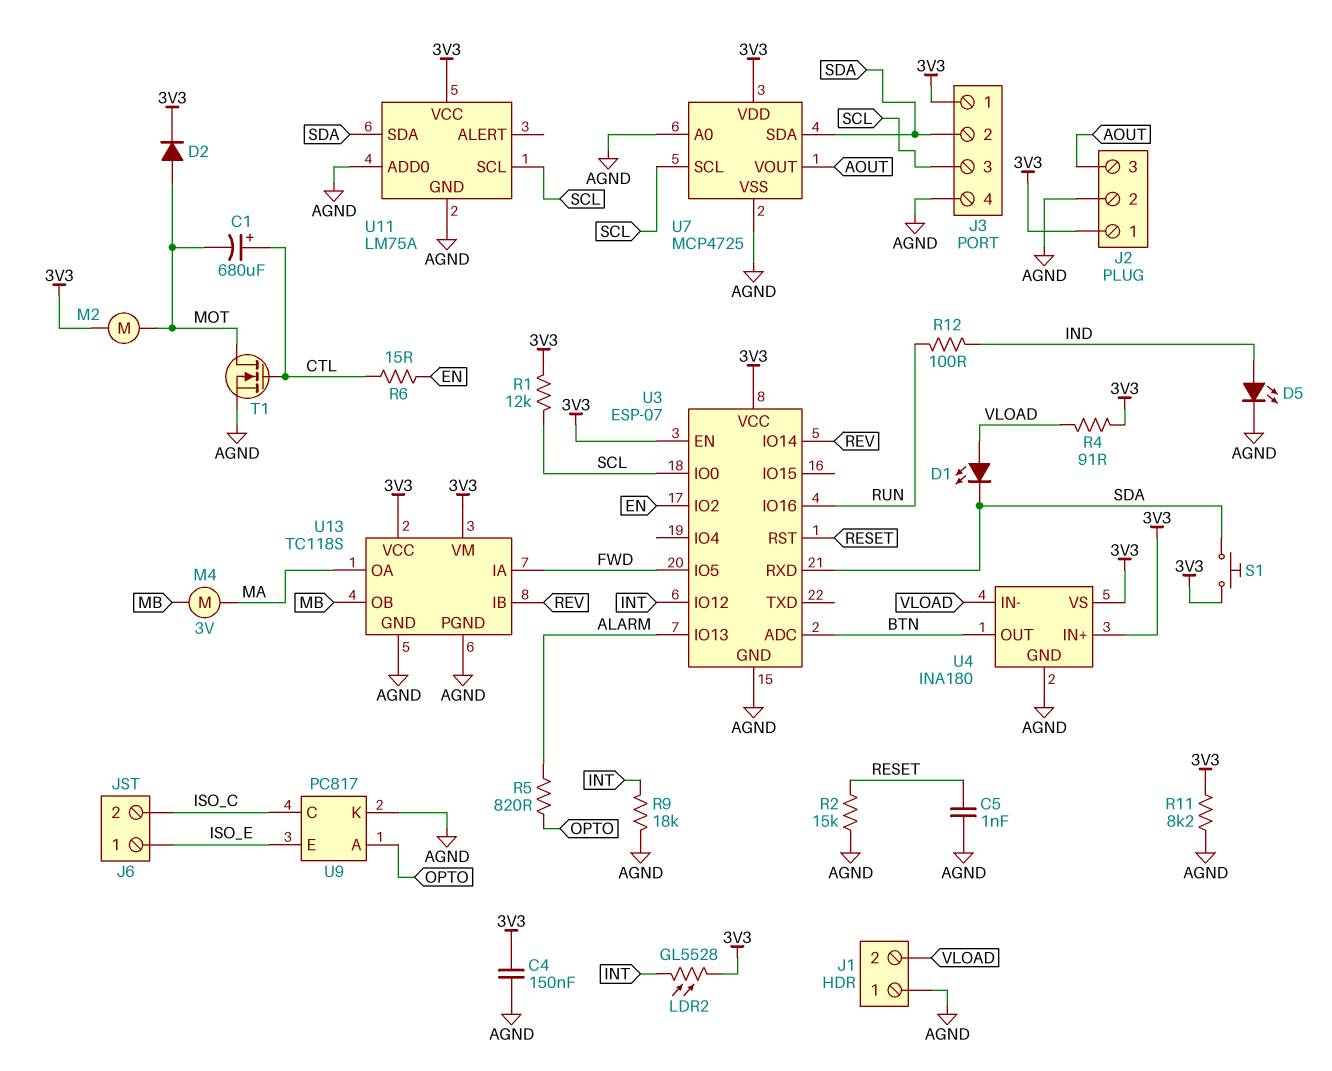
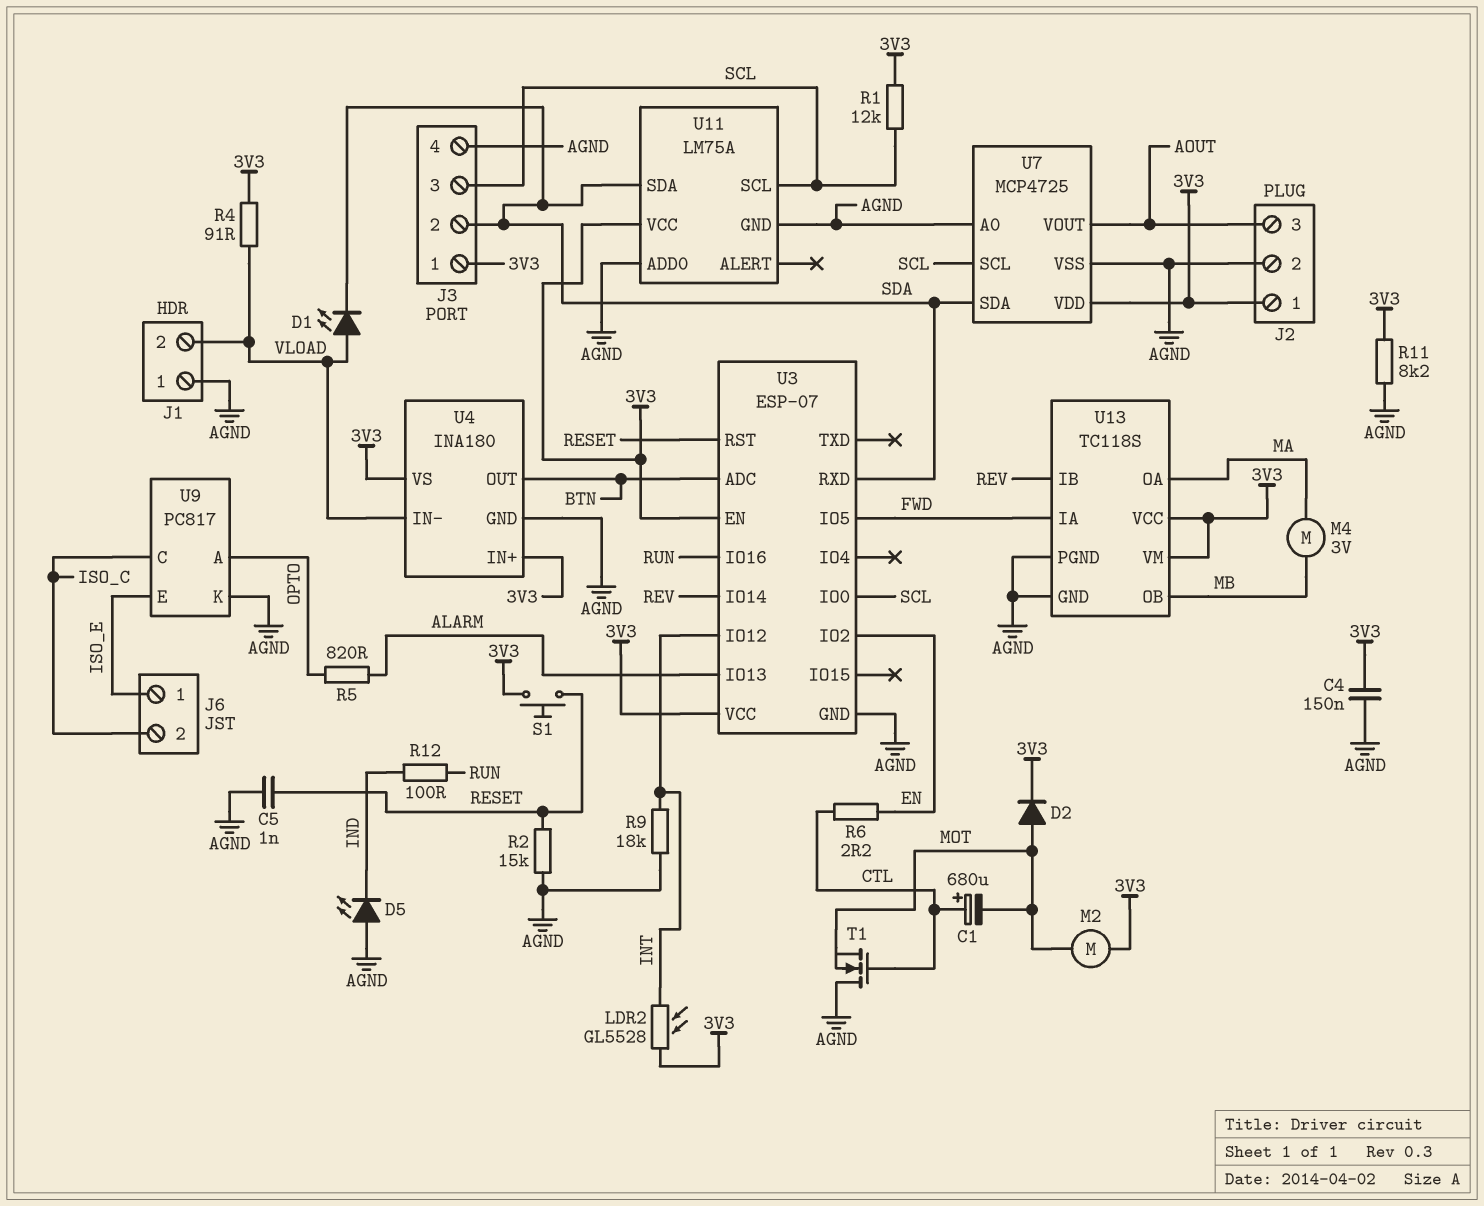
D5: LED (A IND, K AGND) -> LED (A AGND, K IND)
R6: 15 (CTL, EN) -> 2.2 (CTL, EN)
S1: button (3V3, SDA) -> button (3V3, RESET)
T1: NMOS (G CTL, D MOT, S AGND) -> NMOS (G CTL, D AGND, S MOT)

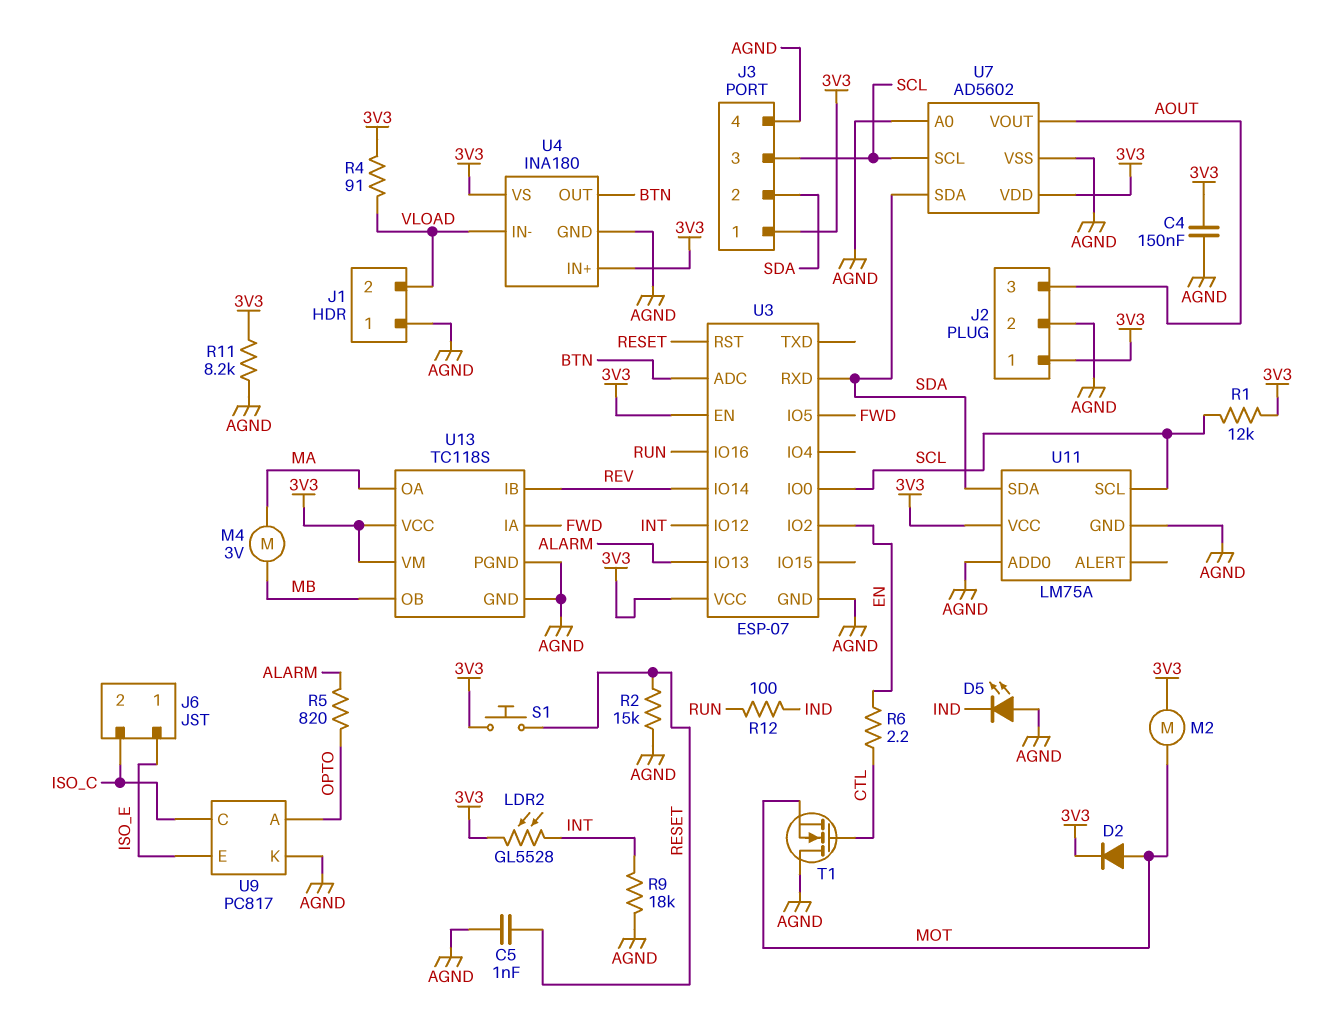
C1: 680uF (plus CTL, minus MOT) -> none
D1: LED (A VLOAD, K SDA) -> none
U7: MCP4725 -> AD5602

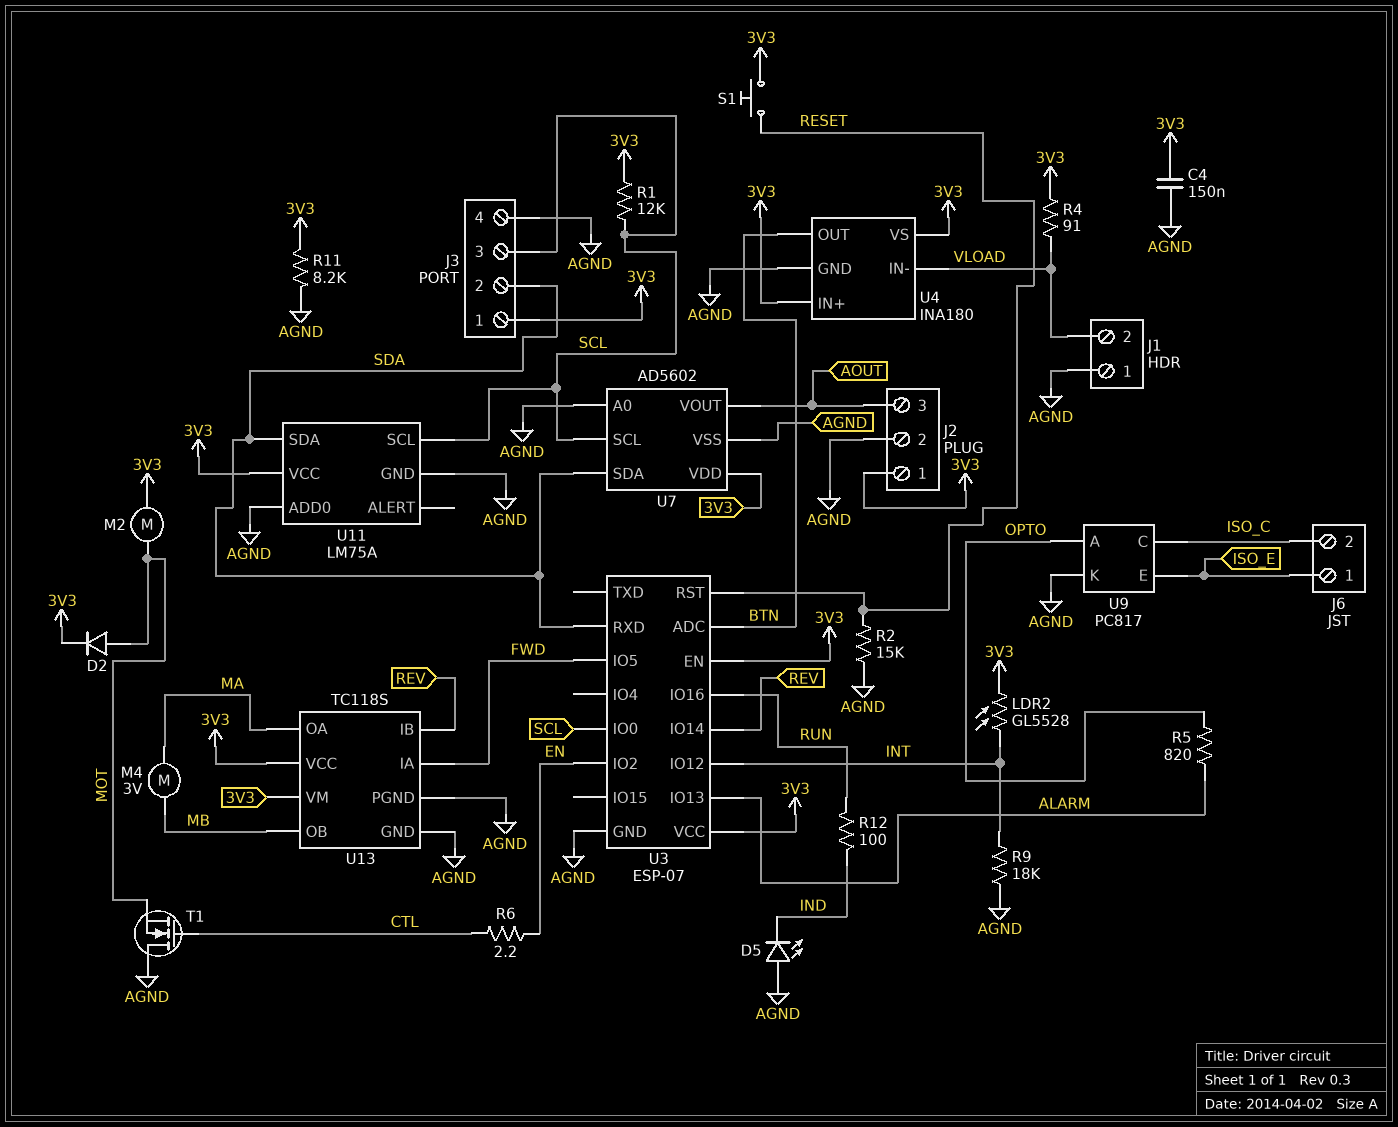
C5: 1nF (AGND, RESET) -> none

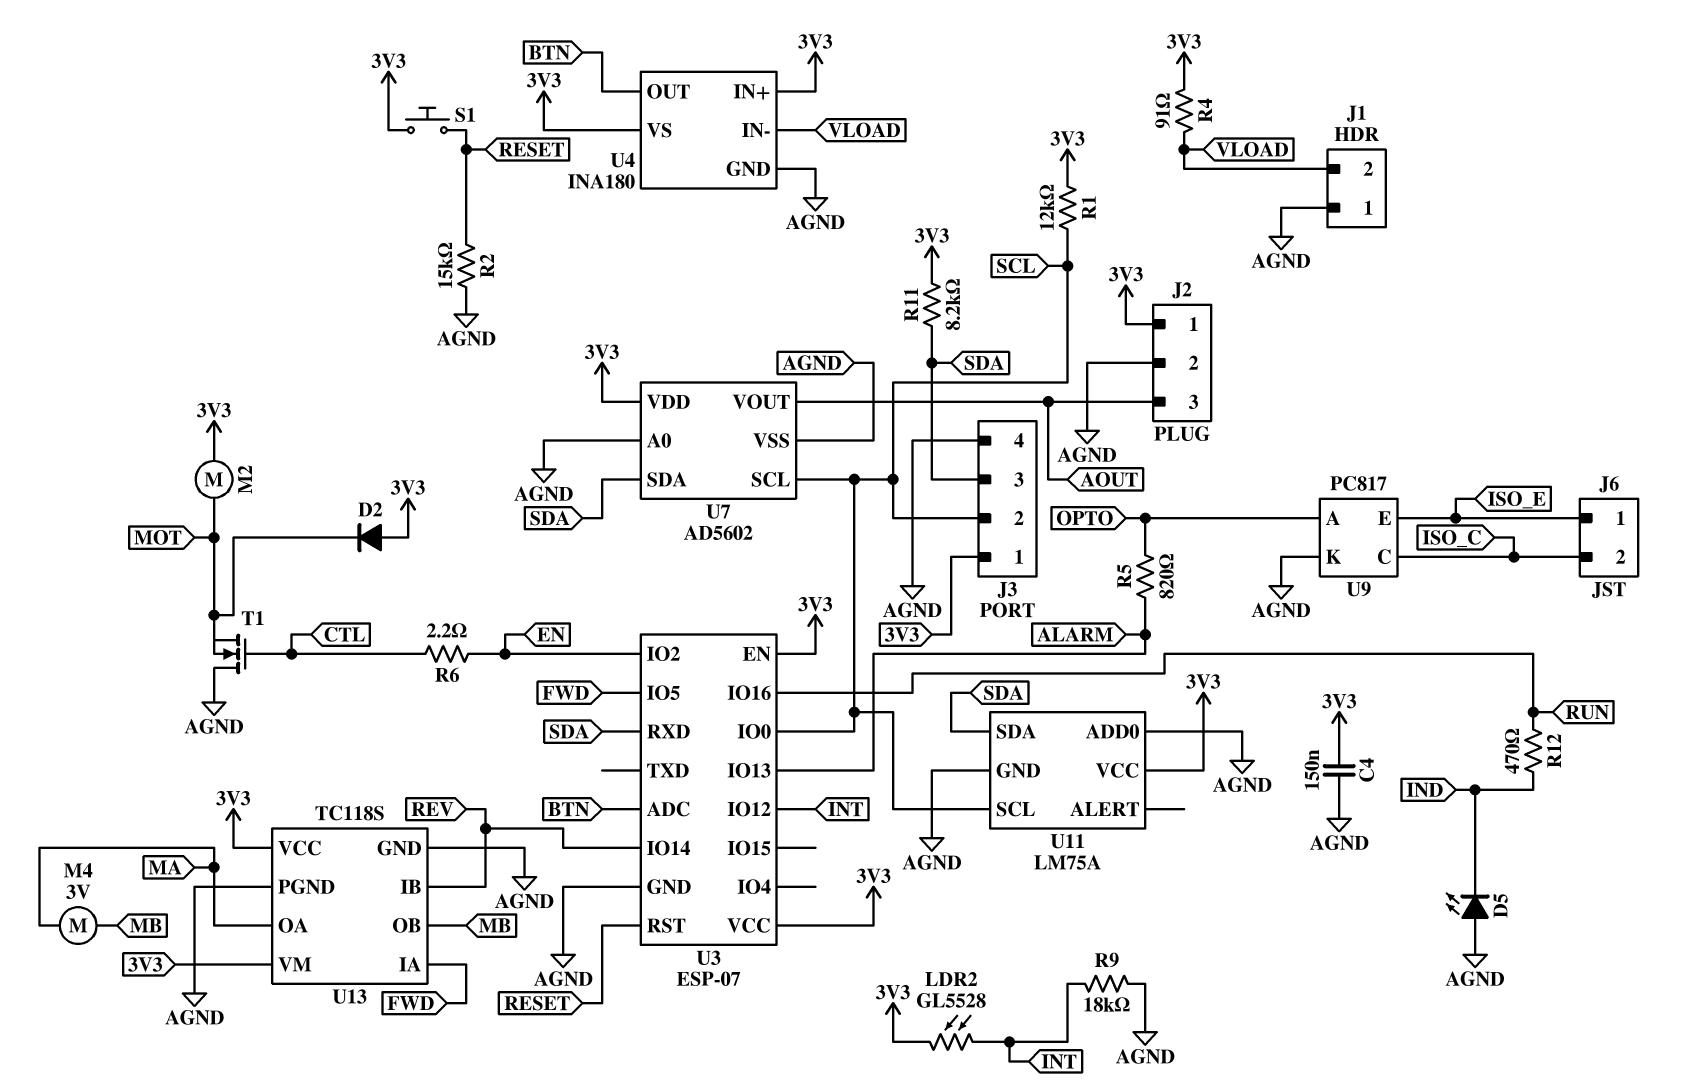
D2: diode (A MOT, K 3V3) -> diode (A 3V3, K MOT)
J3 pin 2: SDA -> SCL
J3 pin 3: SCL -> SDA
R11: 8.2k (3V3, AGND) -> 8.2k (3V3, SDA)
R12: 100 (IND, RUN) -> 470 (IND, RUN)

